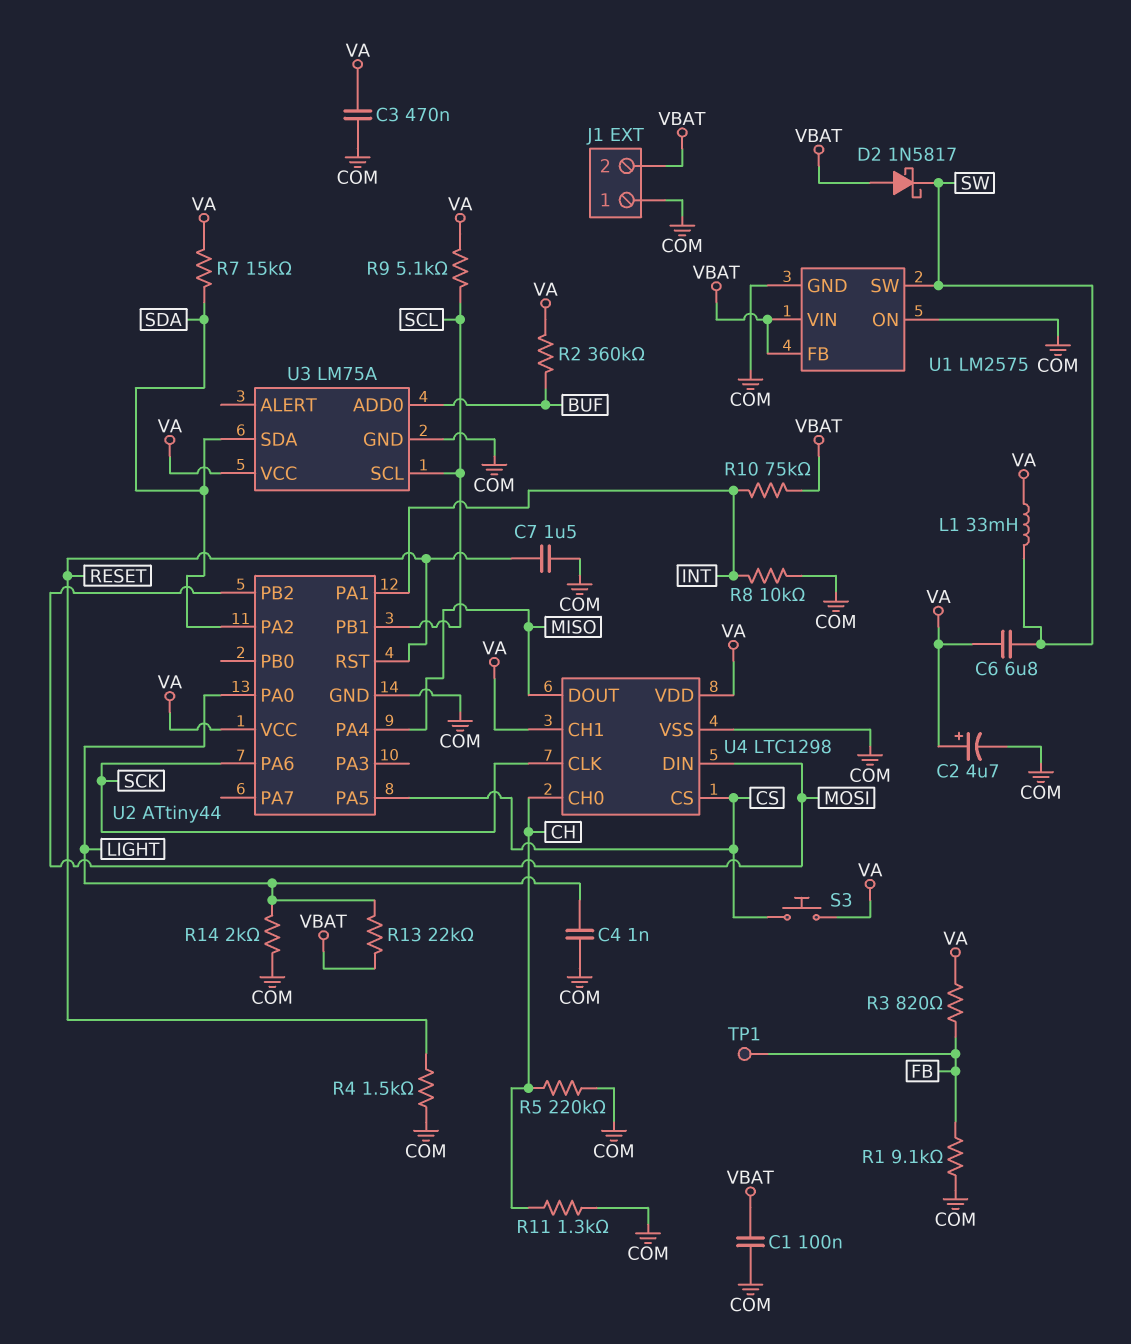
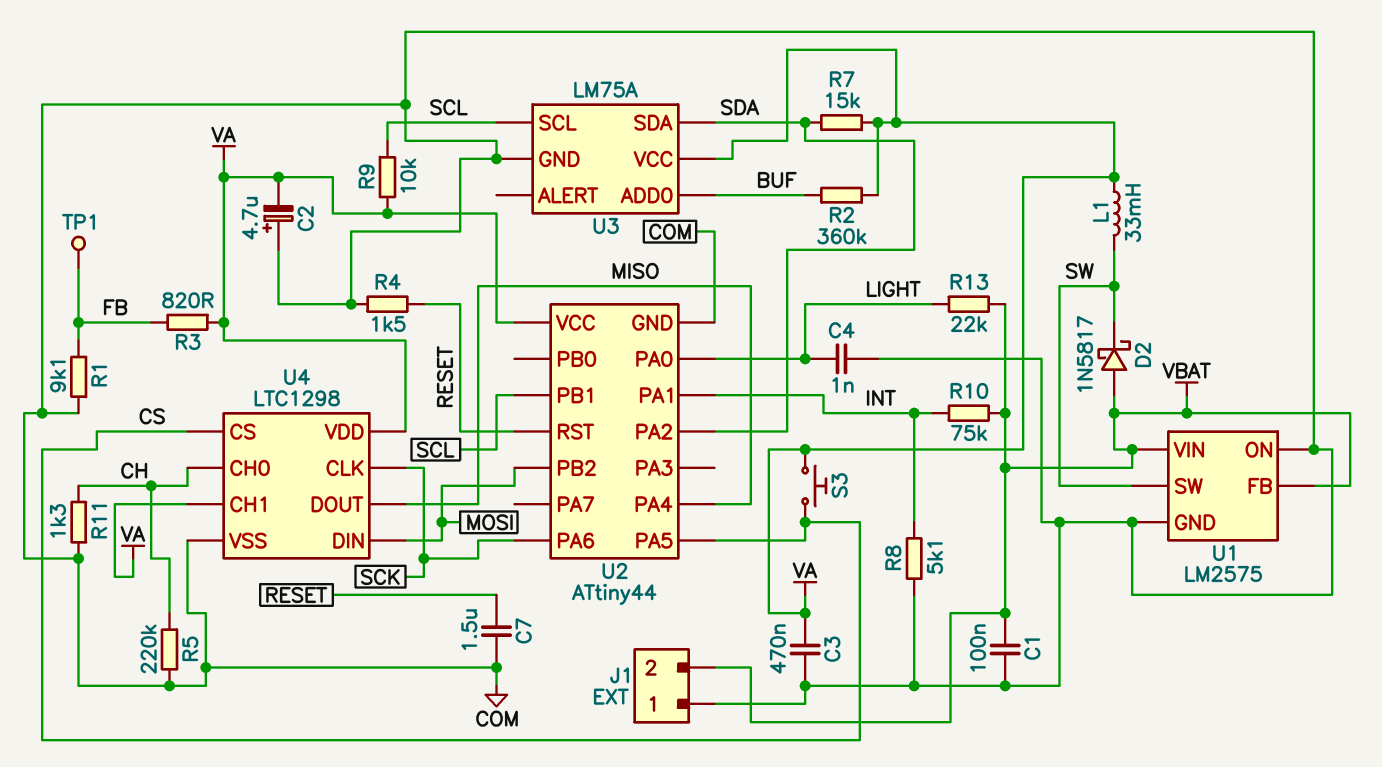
C2: 4.7uF (plus VA, minus COM) -> 4.7uF (plus COM, minus VA)
C6: 6.8uF (SW, VA) -> none
R8: 10k (COM, INT) -> 5.1k (COM, INT)
R9: 5.1k (SCL, VA) -> 10k (SCL, VA)
R14: 2k (COM, LIGHT) -> none

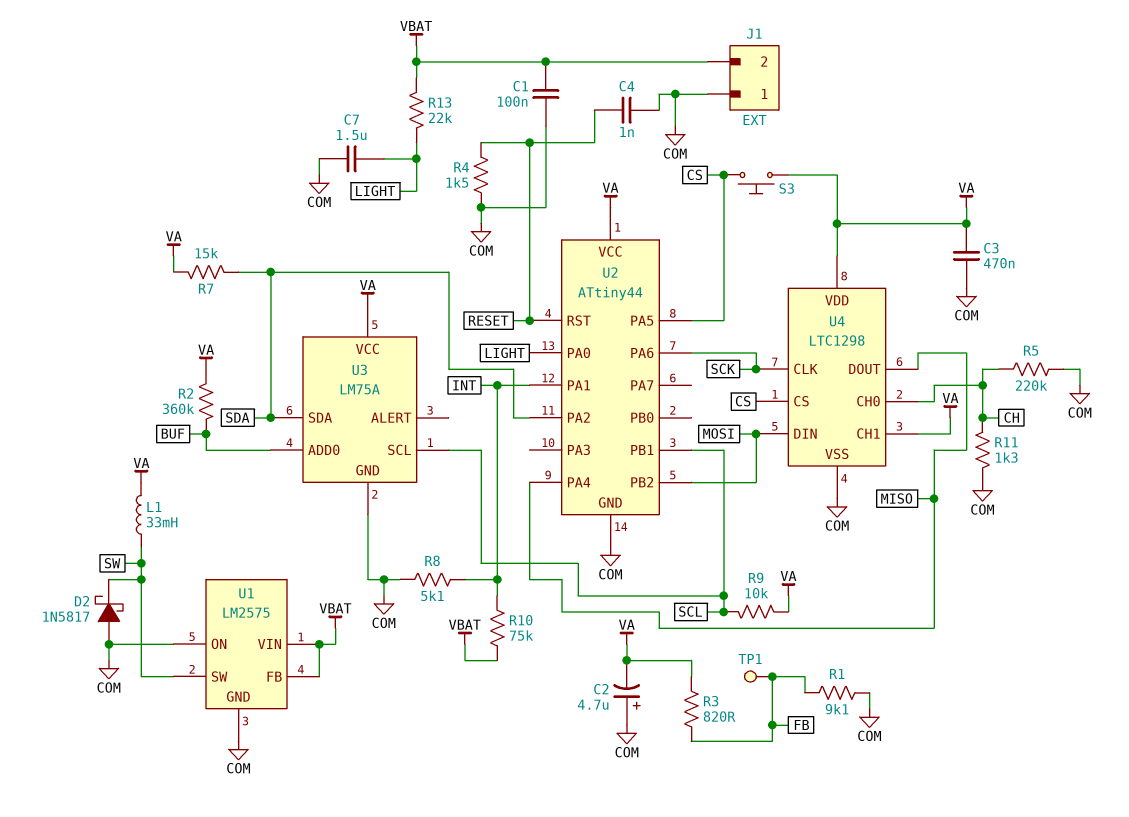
C4: 1nF (COM, LIGHT) -> 1nF (COM, RESET)
C7: 1.5uF (COM, RESET) -> 1.5uF (COM, LIGHT)
D2: schottky 1N5817 (A VBAT, K SW) -> schottky 1N5817 (A COM, K SW)

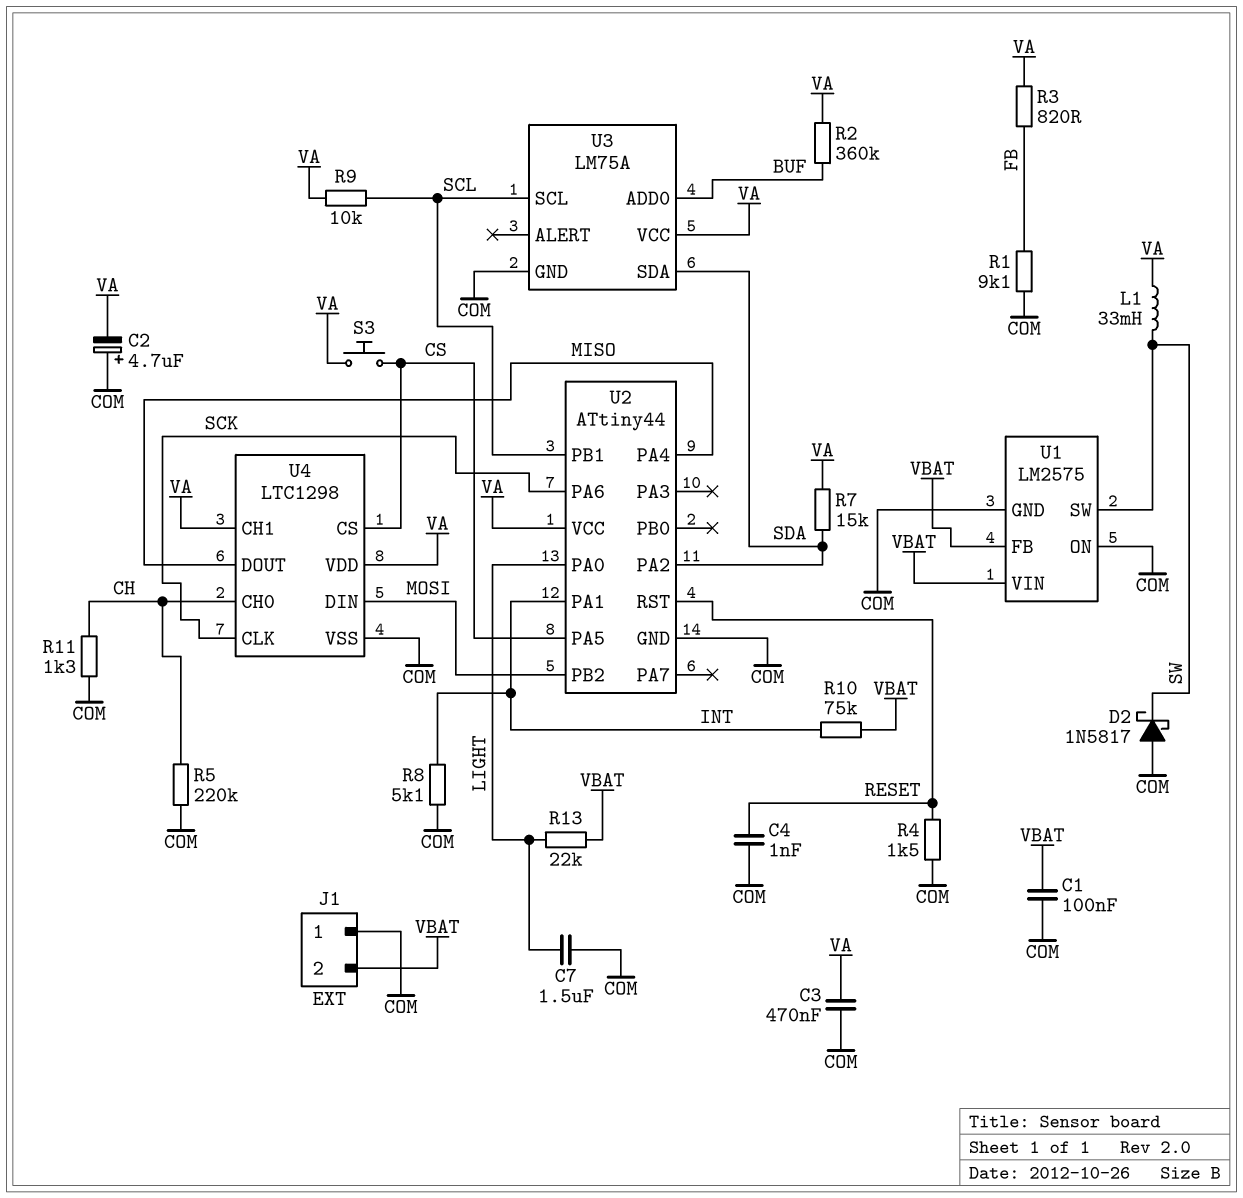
TP1: test point (FB) -> none

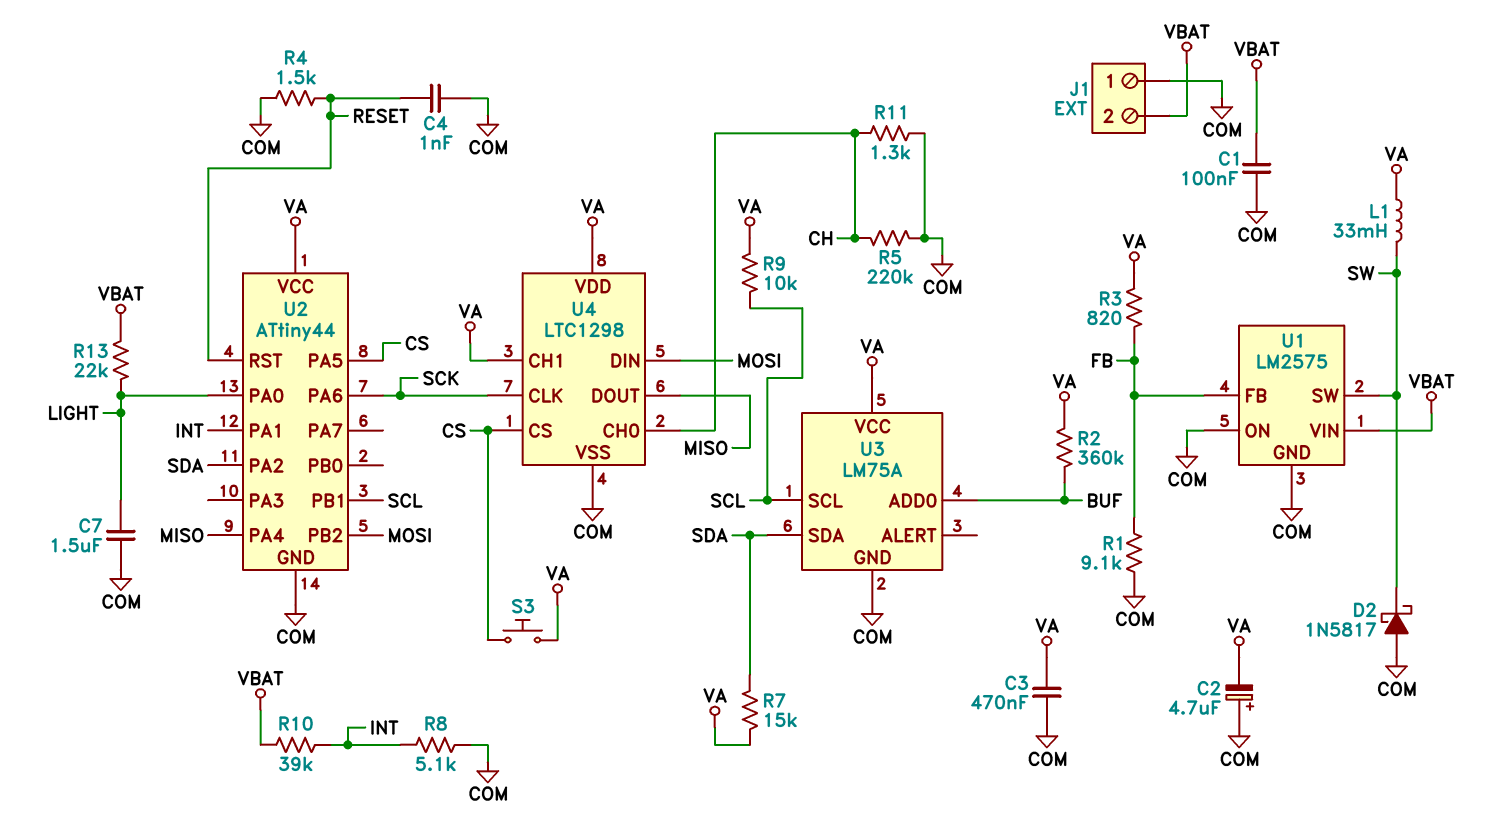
R10: 75k (INT, VBAT) -> 39k (INT, VBAT)
U1 pin FB: VBAT -> FB

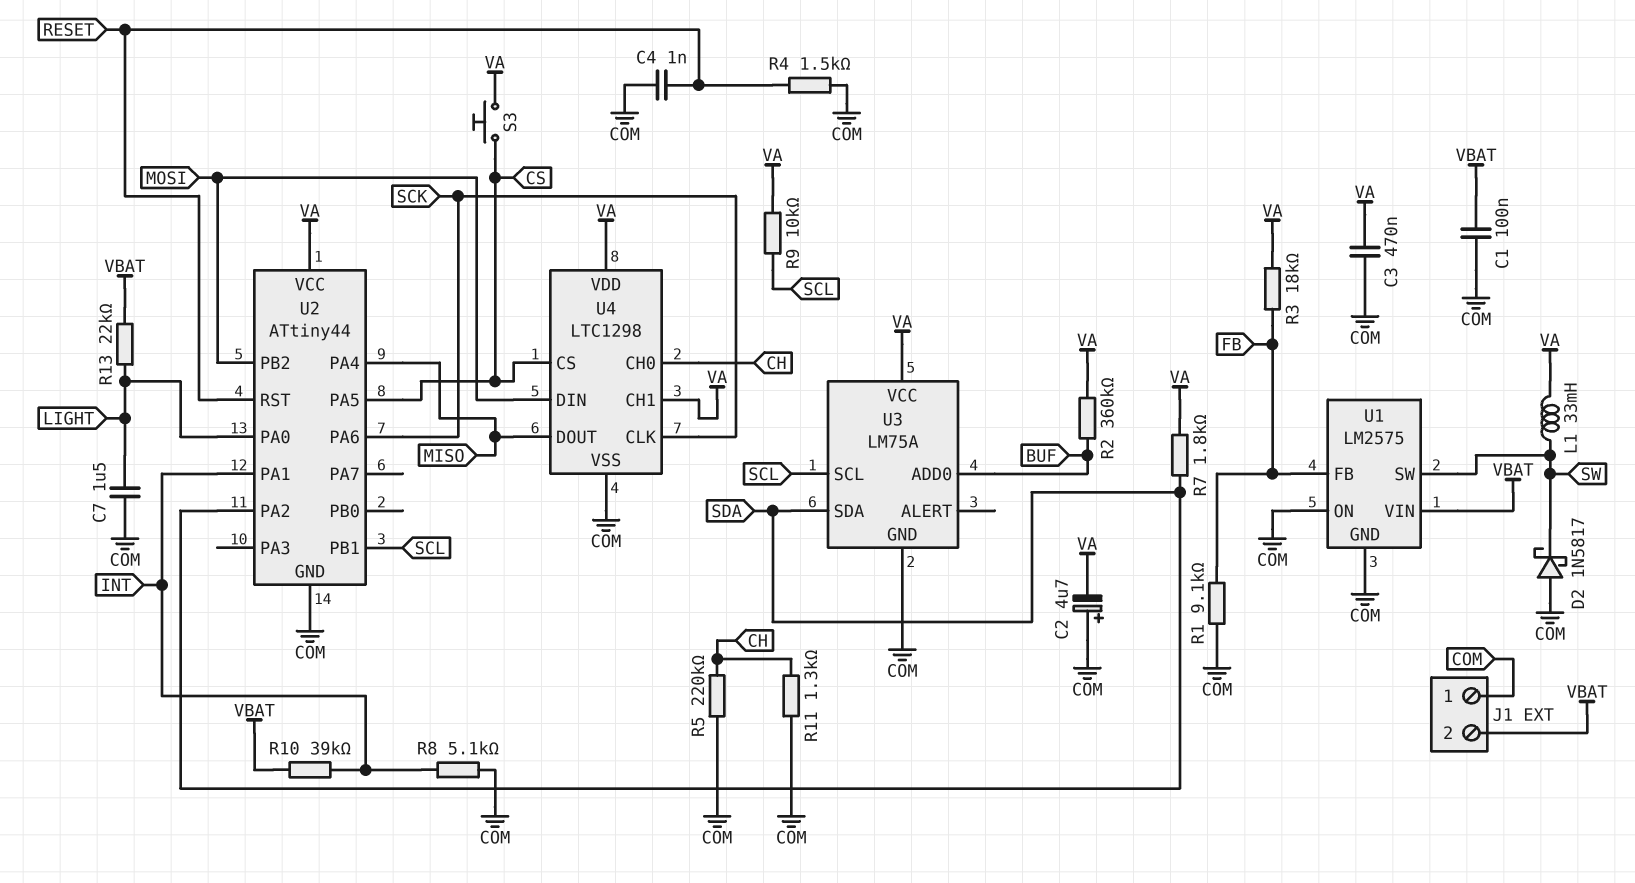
R3: 820 (FB, VA) -> 18k (FB, VA)
R7: 15k (SDA, VA) -> 1.8k (SDA, VA)

